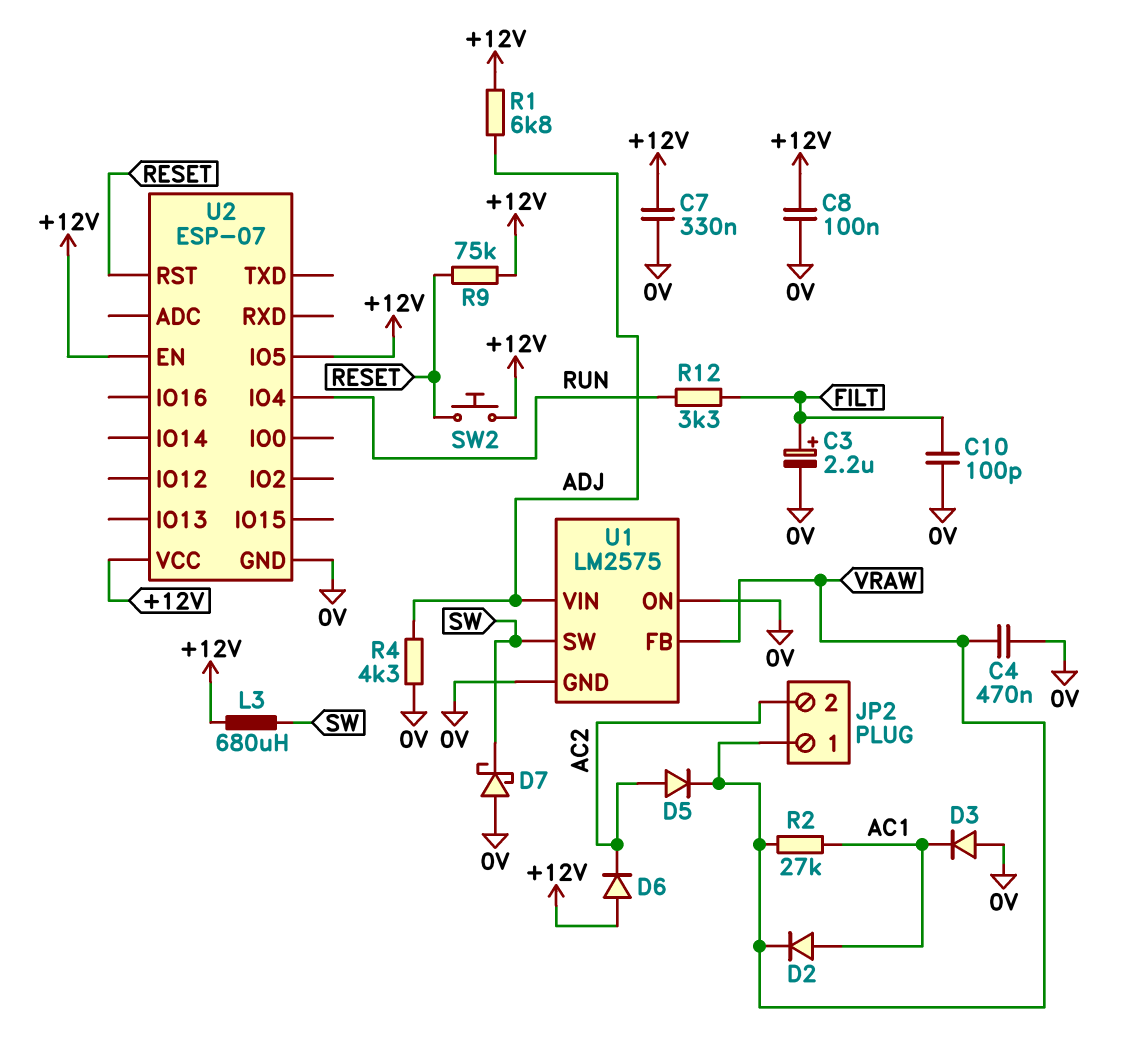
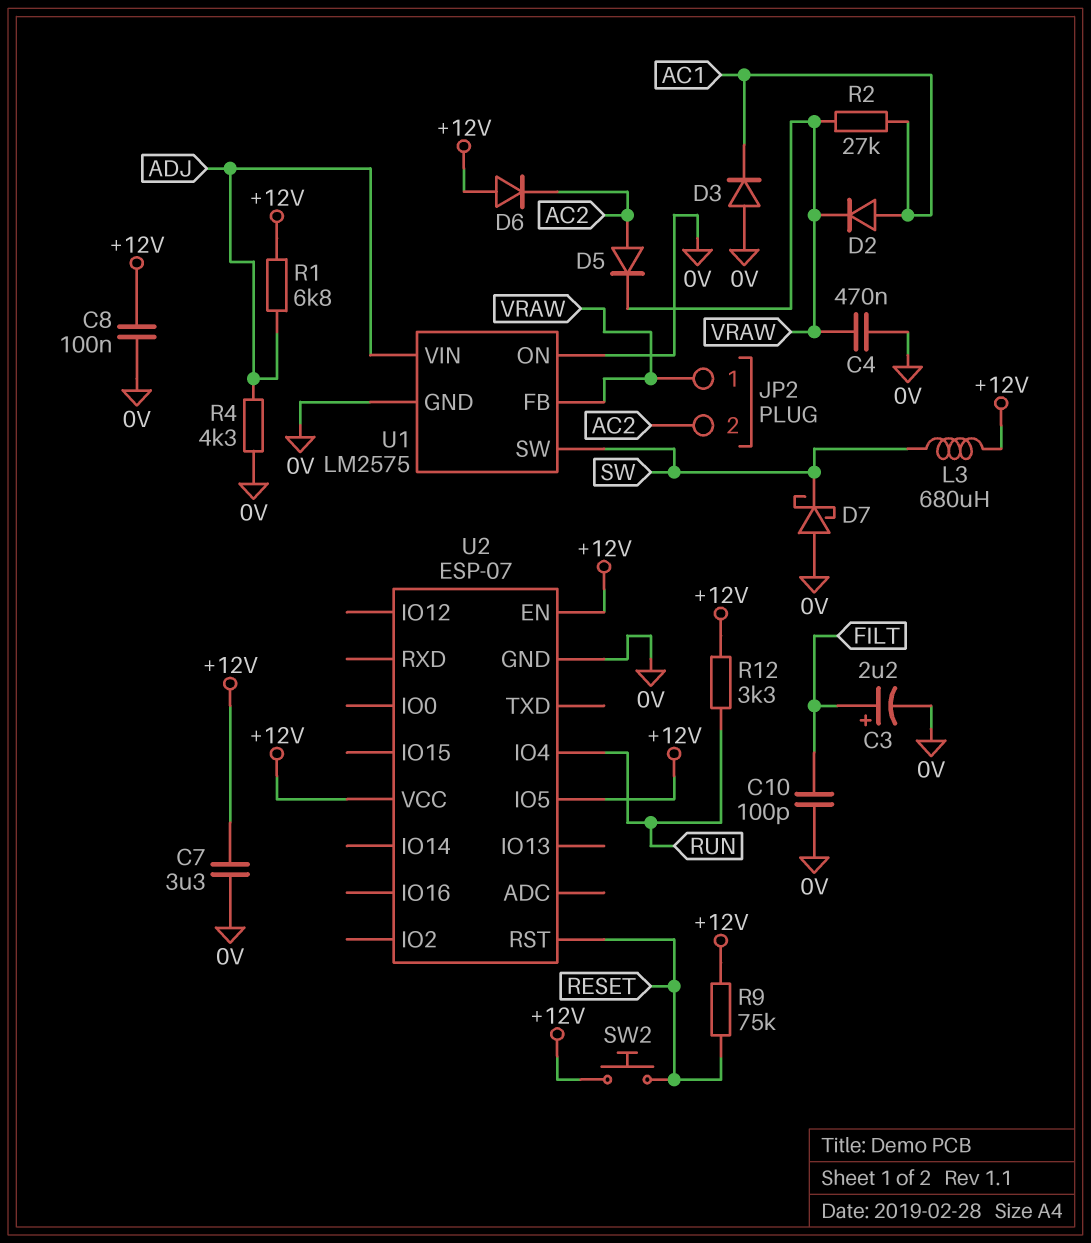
C7: 330nF (+12V, 0V) -> 3.3uF (+12V, 0V)
R12: 3.3k (FILT, RUN) -> 3.3k (+12V, RUN)

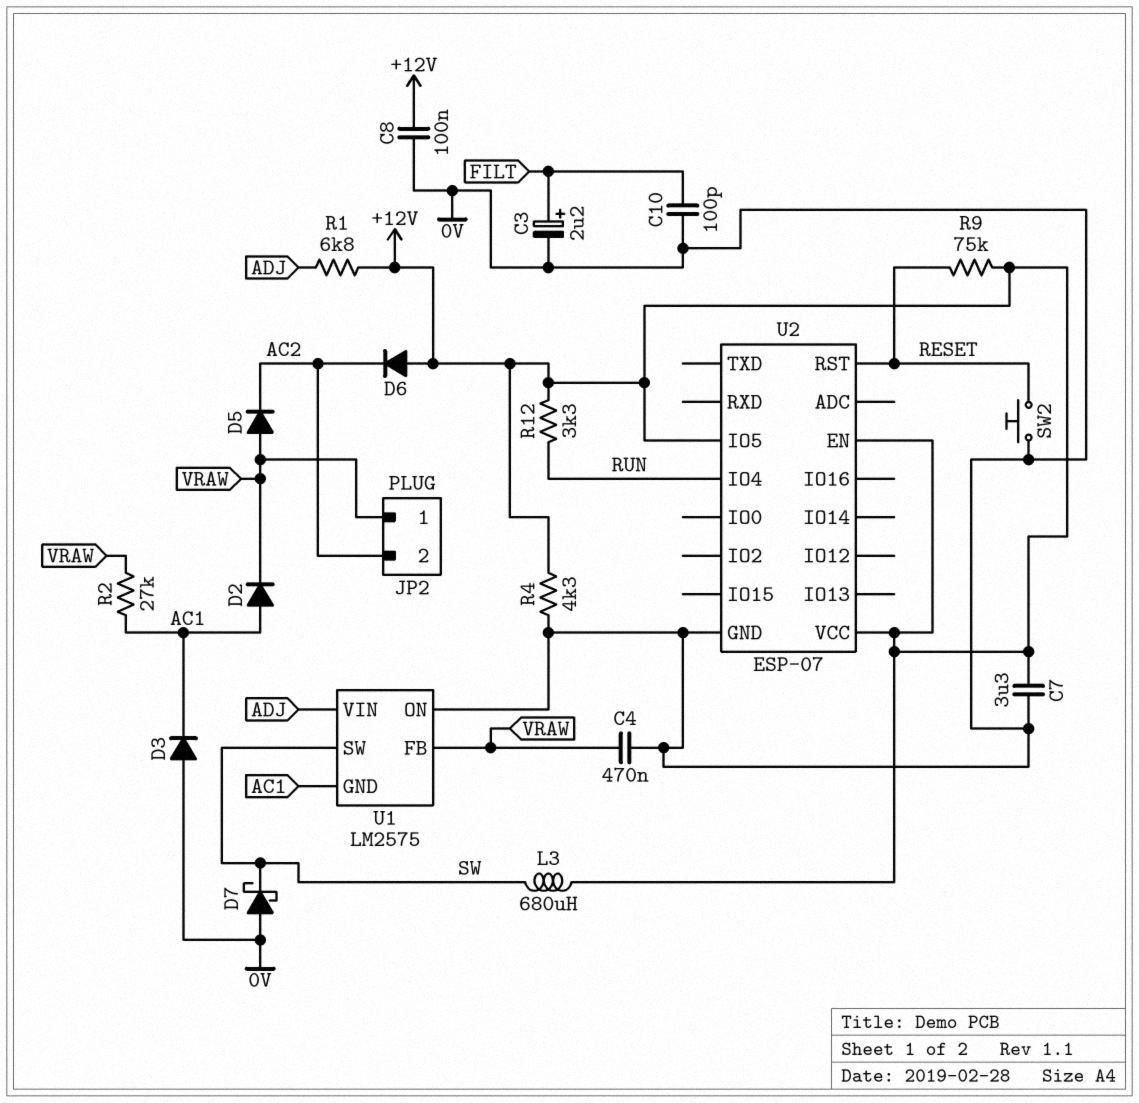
D5: diode (A AC2, K VRAW) -> diode (A VRAW, K AC2)
R4: 4.3k (0V, ADJ) -> 4.3k (+12V, 0V)
SW2: button (+12V, RESET) -> button (0V, RESET)
U1 pin GND: 0V -> AC1

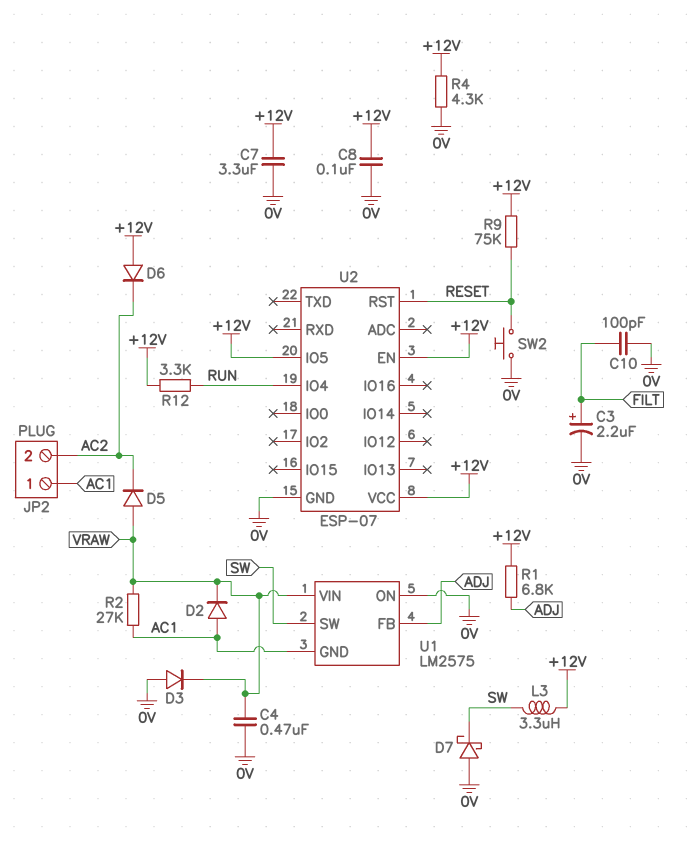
D3: diode (A 0V, K AC1) -> diode (A 0V, K VRAW)
JP2 pin 1: VRAW -> AC1
L3: 680uH (+12V, SW) -> 3.3uH (+12V, SW)
U1 pin FB: VRAW -> ADJ
U1 pin VIN: ADJ -> VRAW

